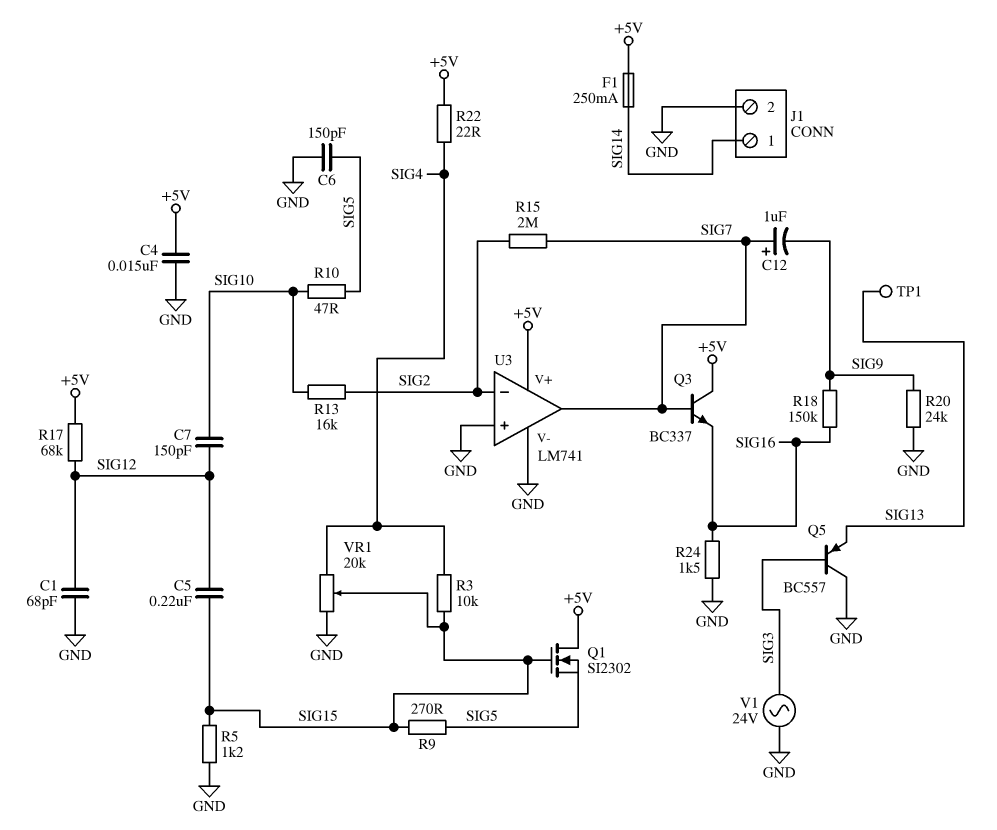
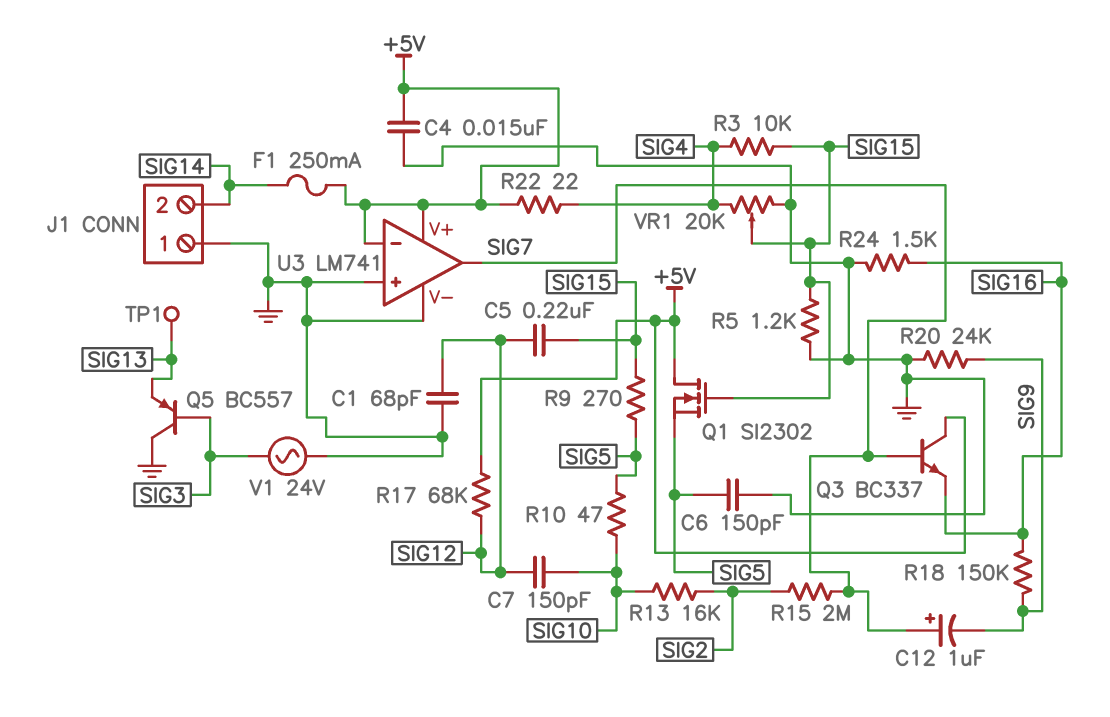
J1 pin 1: SIG14 -> GND
J1 pin 2: GND -> SIG14
U3 pin in-: SIG2 -> +5V

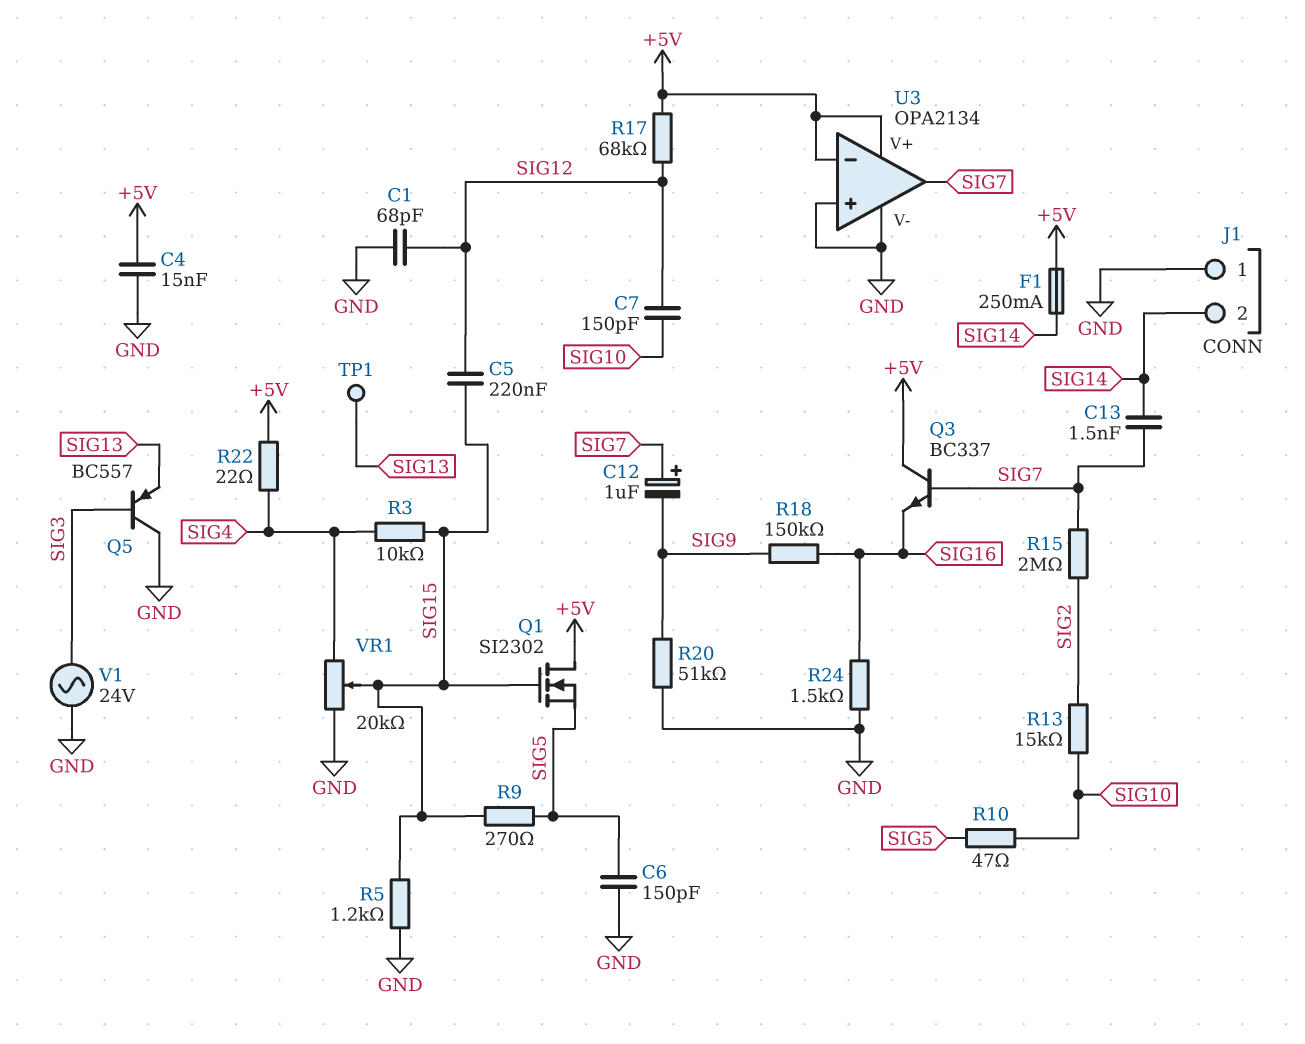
C13: none -> 1.5nF (SIG7, SIG14)
R13: 16k (SIG2, SIG10) -> 15k (SIG2, SIG10)
R20: 24k (GND, SIG9) -> 51k (GND, SIG9)
U3: LM741 -> OPA2134

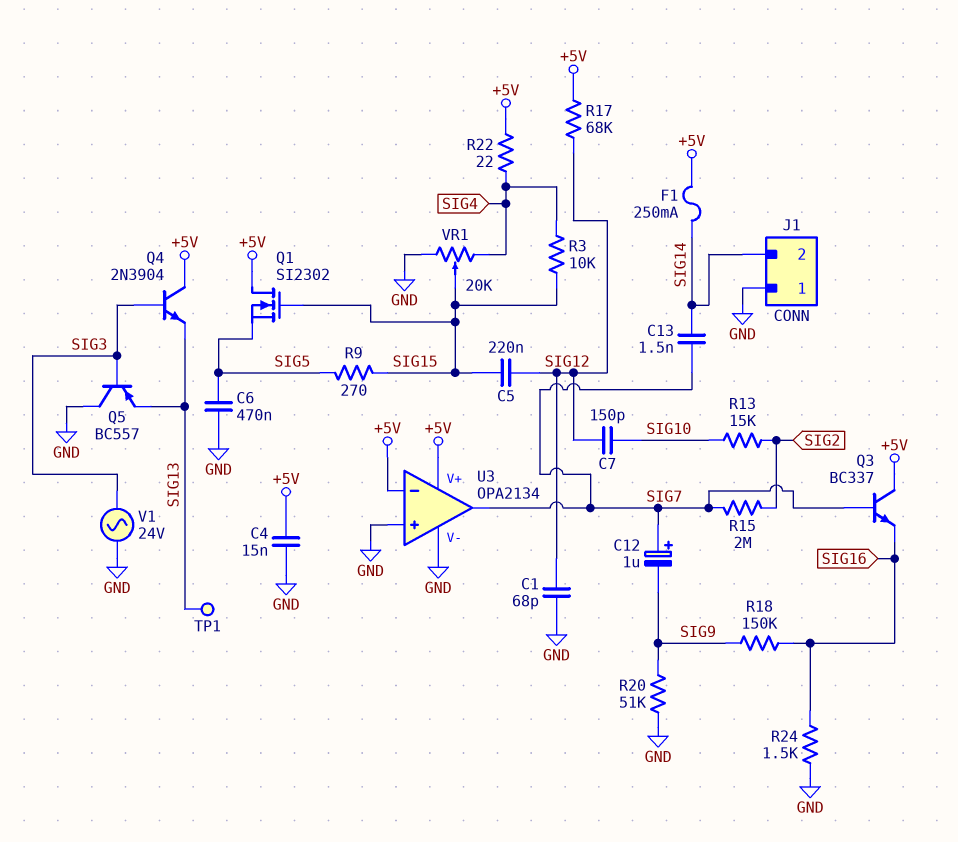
C6: 150pF (GND, SIG5) -> 470nF (GND, SIG5)
Q4: none -> NPN 2N3904 (B SIG3, C +5V, E SIG13)
R5: 1.2k (GND, SIG15) -> none
R10: 47 (SIG5, SIG10) -> none

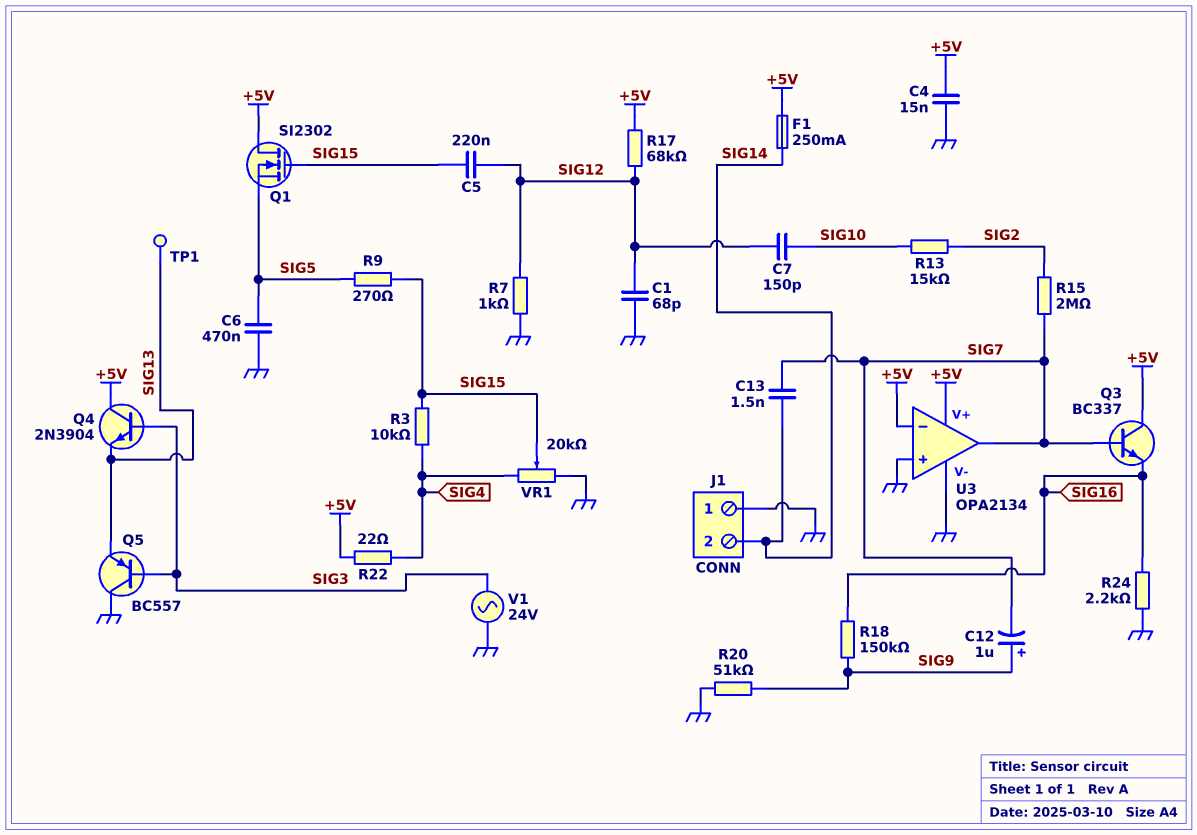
C12: 1uF (plus SIG7, minus SIG9) -> 1uF (plus SIG9, minus SIG7)
R7: none -> 1k (GND, SIG12)
R24: 1.5k (GND, SIG16) -> 2.2k (GND, SIG16)

